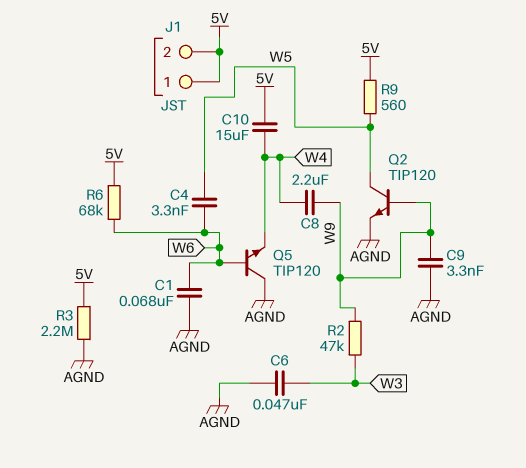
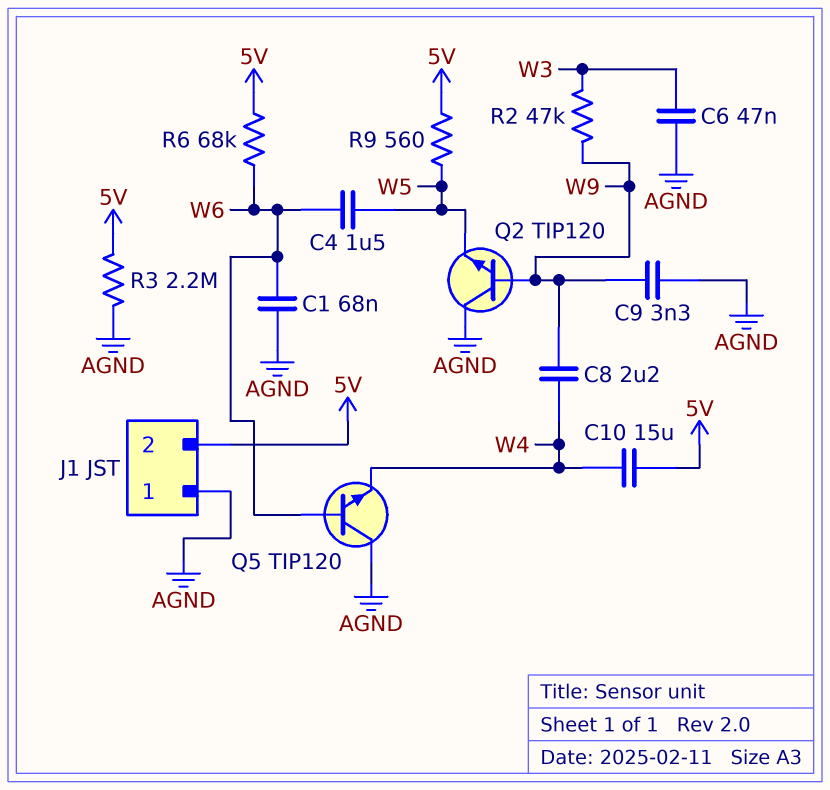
C4: 3.3nF (W5, W6) -> 1.5uF (W5, W6)
J1 pin 1: 5V -> AGND
Q2: NPN TIP120 (B W9, C W5, E AGND) -> NPN TIP120 (B W9, C AGND, E W5)

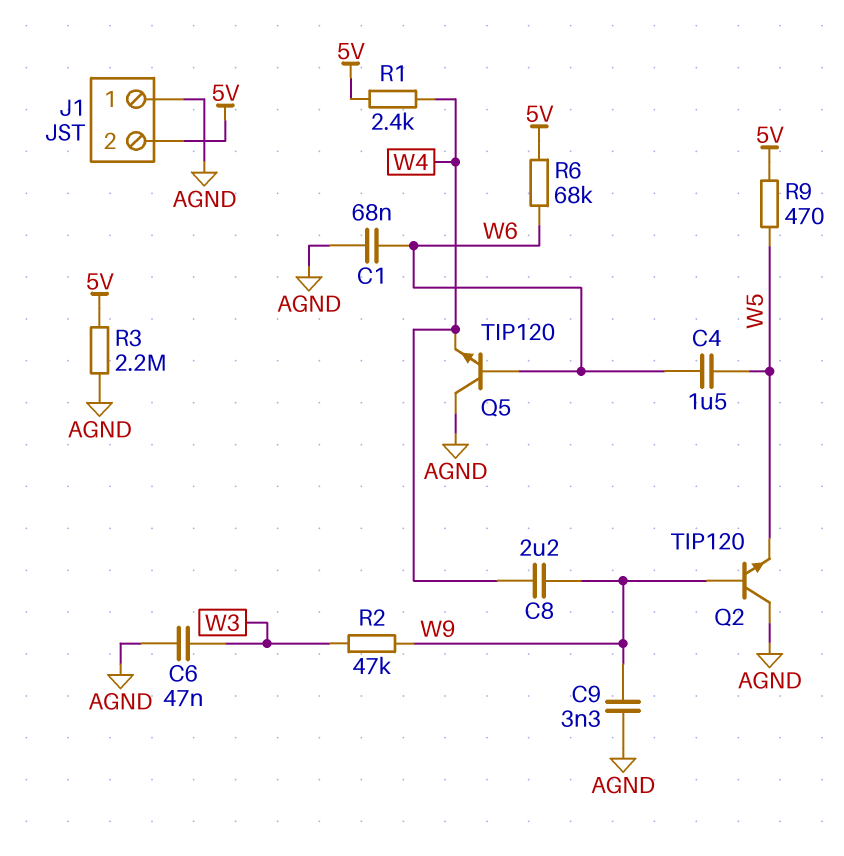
C10: 15uF (5V, W4) -> none
R1: none -> 2.4k (5V, W4)
R9: 560 (5V, W5) -> 470 (5V, W5)

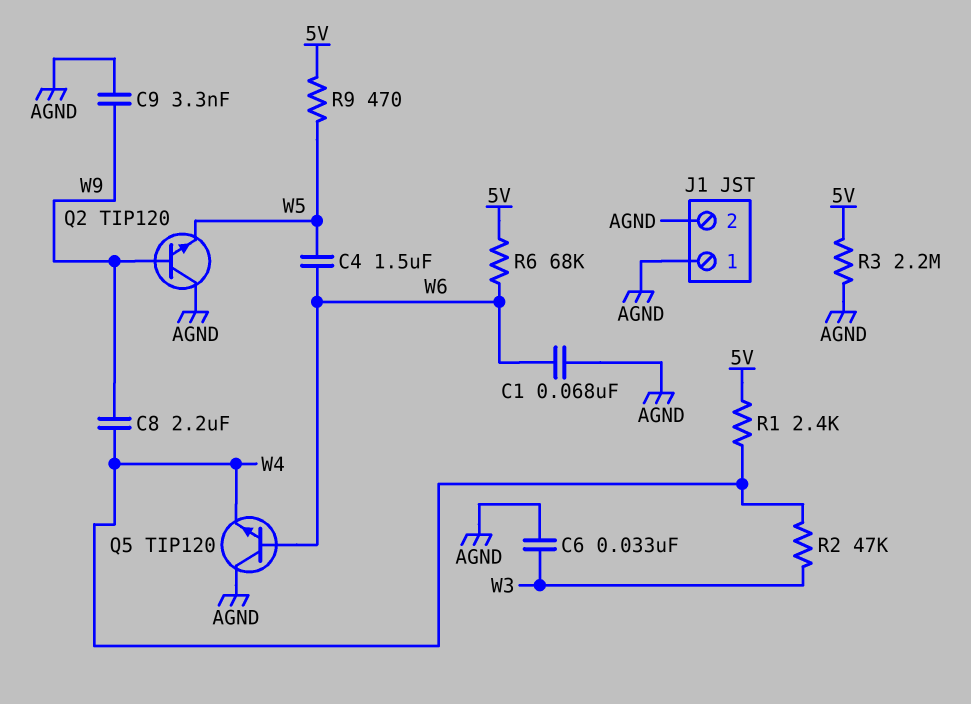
C6: 47nF (AGND, W3) -> 33nF (AGND, W3)
J1 pin 2: 5V -> AGND
R2: 47k (W3, W9) -> 47k (W3, W4)

